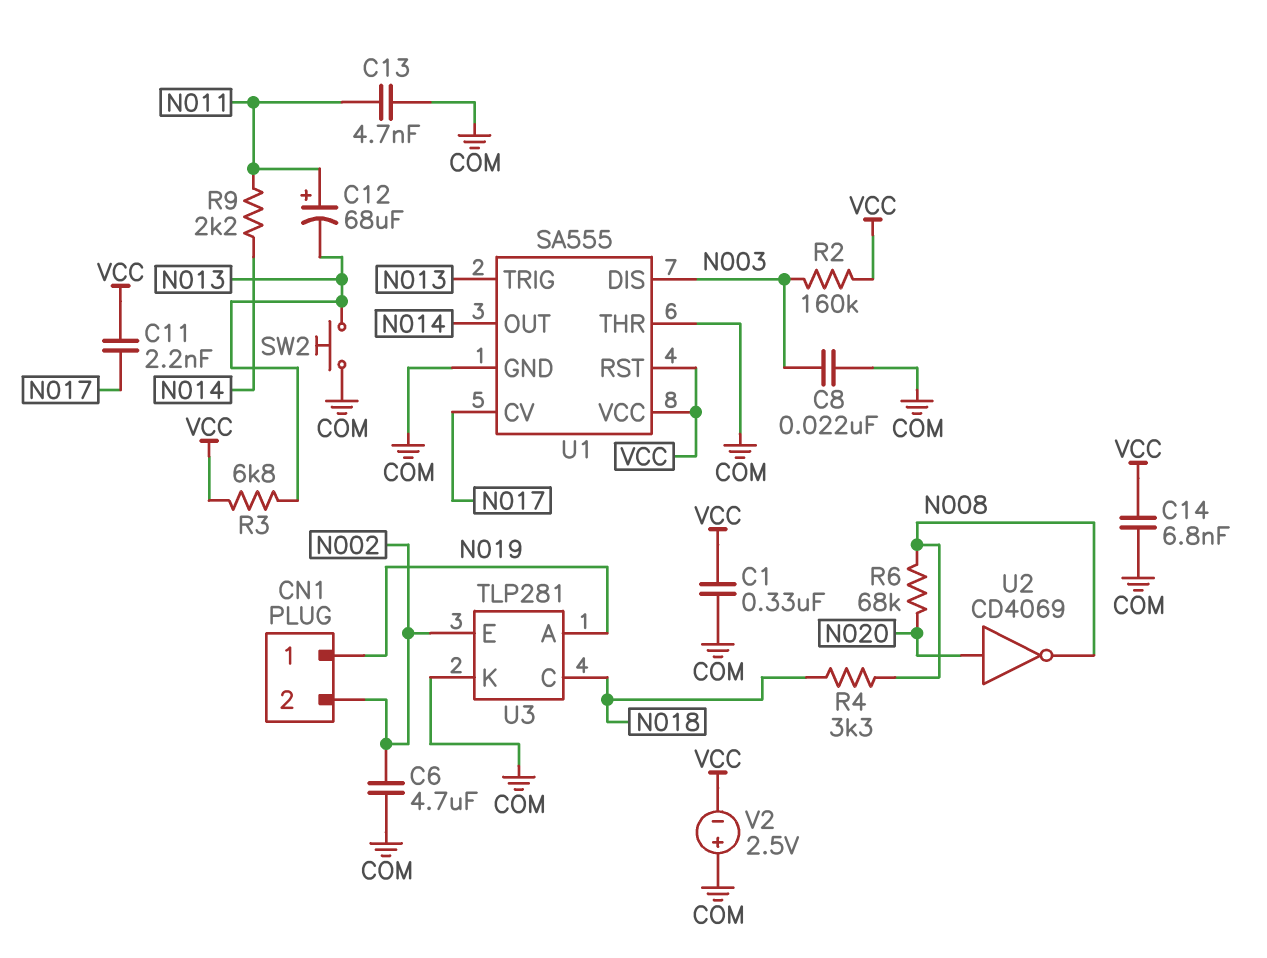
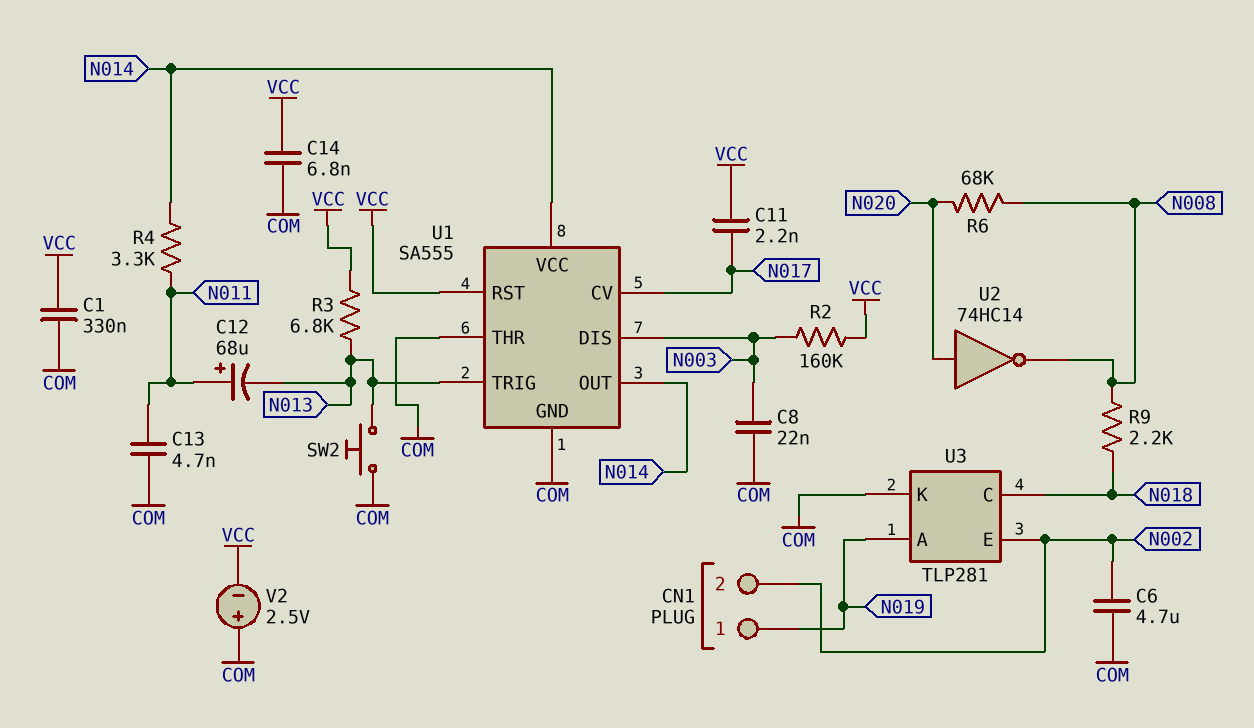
R4: 3.3k (N008, N018) -> 3.3k (N011, N014)
R9: 2.2k (N011, N014) -> 2.2k (N008, N018)
U1 pin VCC: VCC -> N014
U2: NOT CD4069 (in N020, out N008) -> NOT 74HC14 (in N020, out N008)

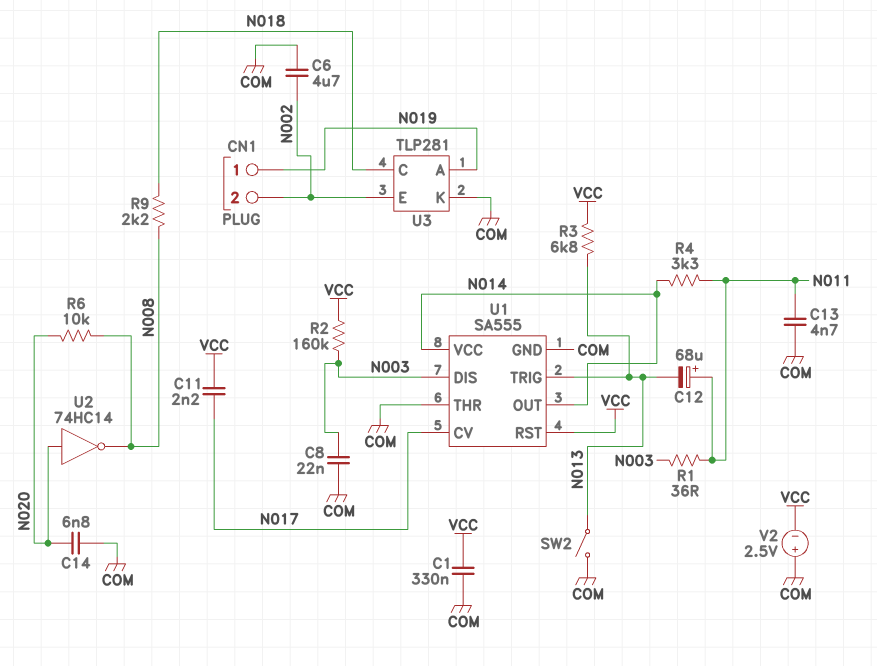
C14: 6.8nF (COM, VCC) -> 6.8nF (COM, N020)
R1: none -> 36 (N003, N011)
R6: 68k (N008, N020) -> 10k (N008, N020)
SW2: button (COM, N013) -> switch (COM, N013)

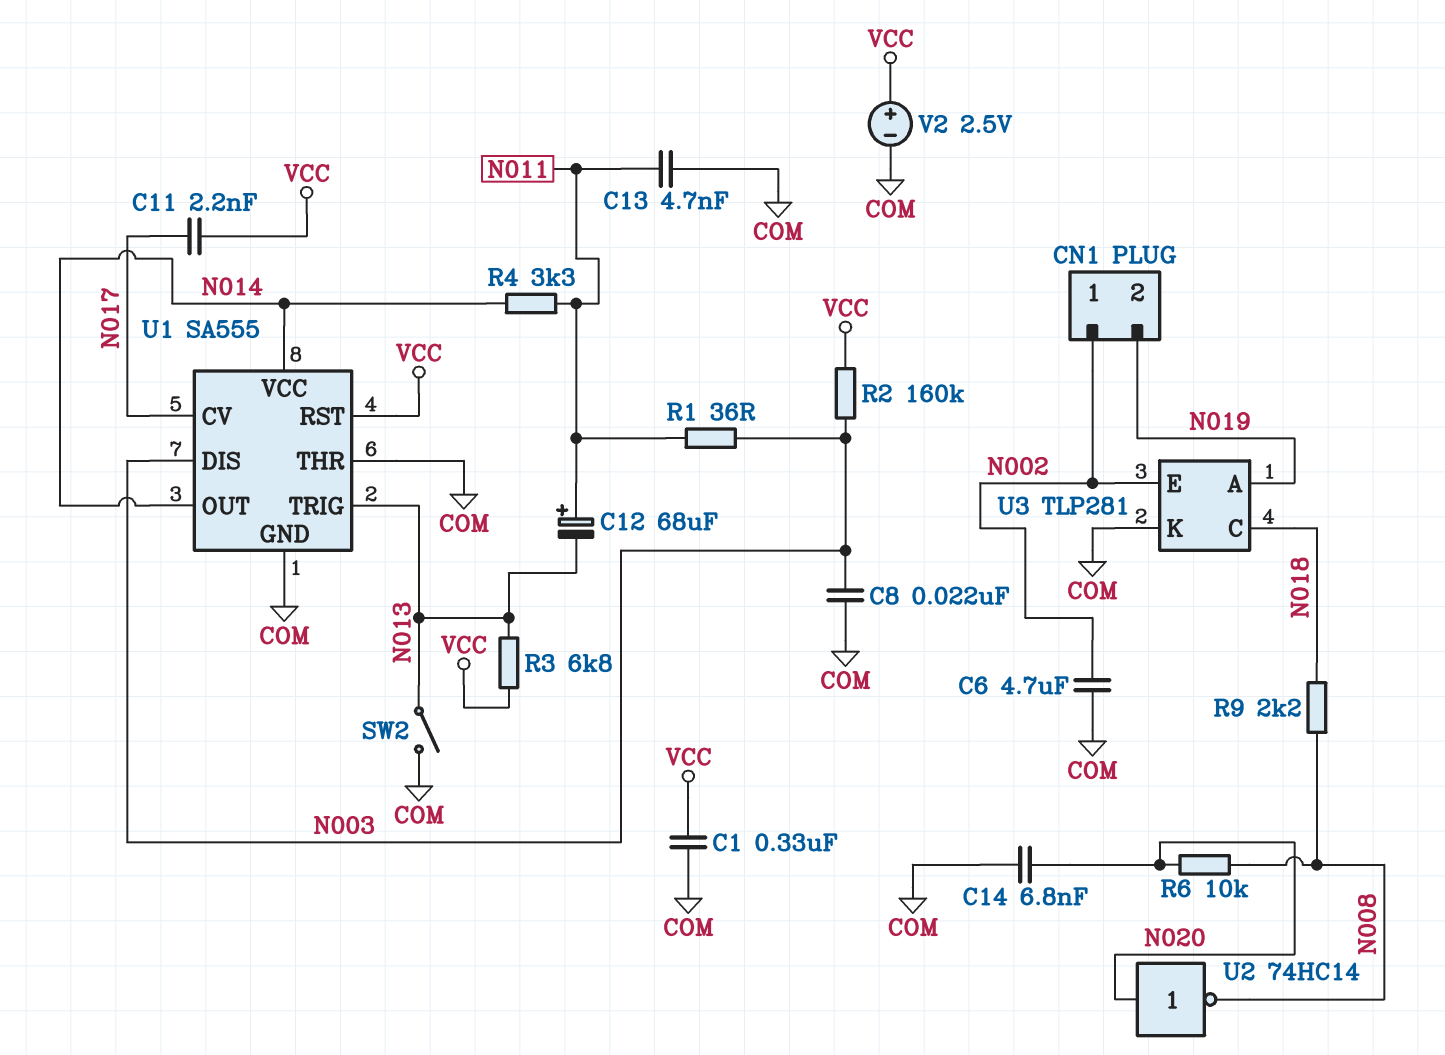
CN1 pin 1: N019 -> N002
CN1 pin 2: N002 -> N019
V2: 2.5V (plus COM, minus VCC) -> 2.5V (plus VCC, minus COM)

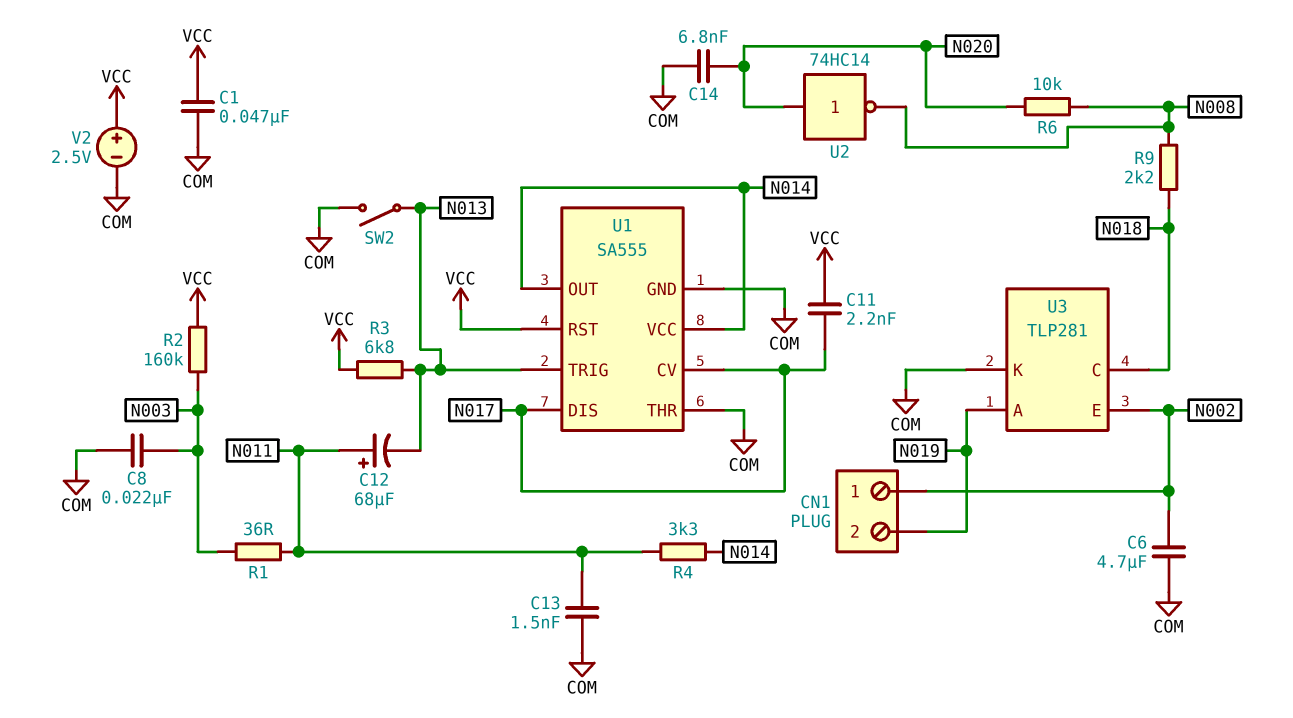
C1: 330nF (COM, VCC) -> 47nF (COM, VCC)
C13: 4.7nF (COM, N011) -> 1.5nF (COM, N011)
U1 pin DIS: N003 -> N017

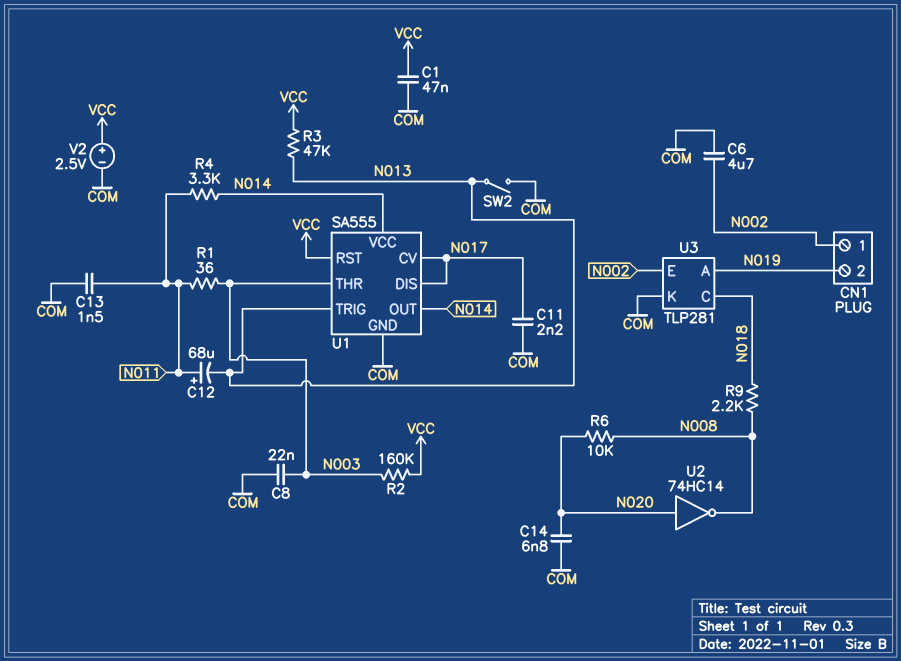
C11: 2.2nF (N017, VCC) -> 2.2nF (COM, N017)
R3: 6.8k (N013, VCC) -> 47k (N013, VCC)
U1 pin THR: COM -> N003

